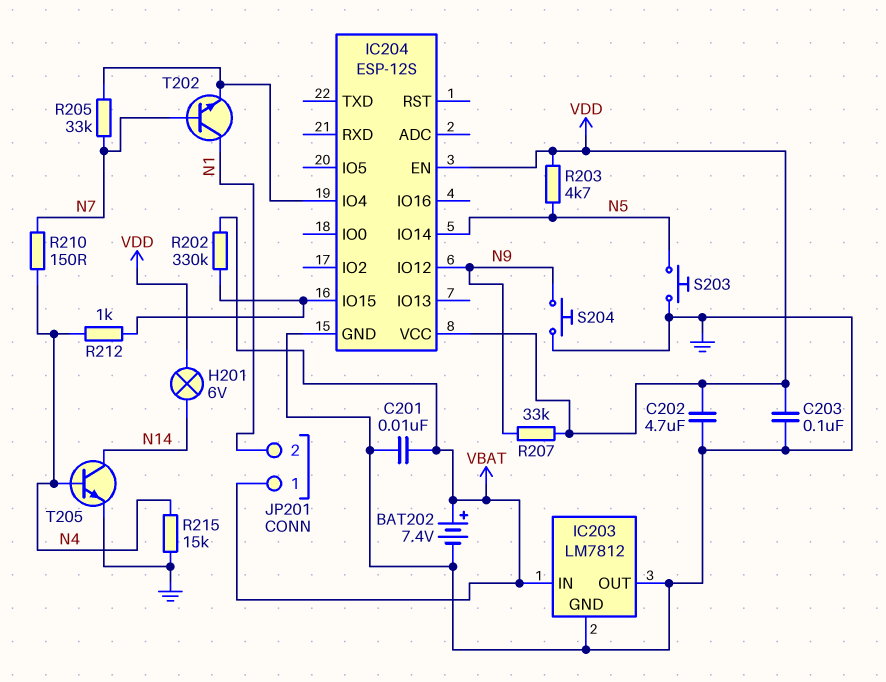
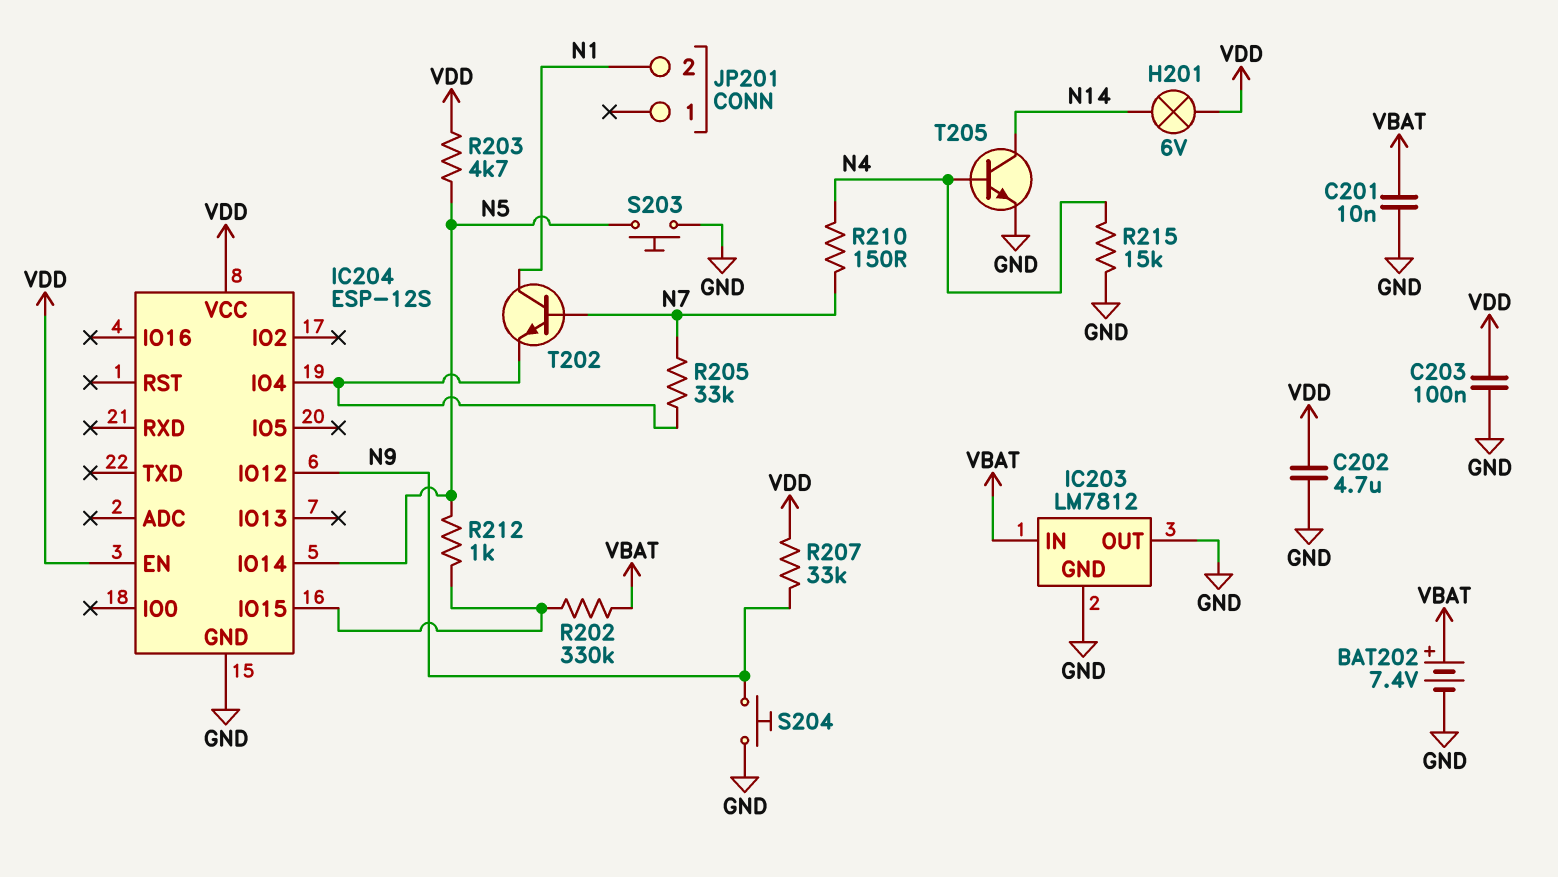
JP201 pin 1: VBAT -> none
R212: 1k (IC204/IO15, N4) -> 1k (IC204/IO15, N5)

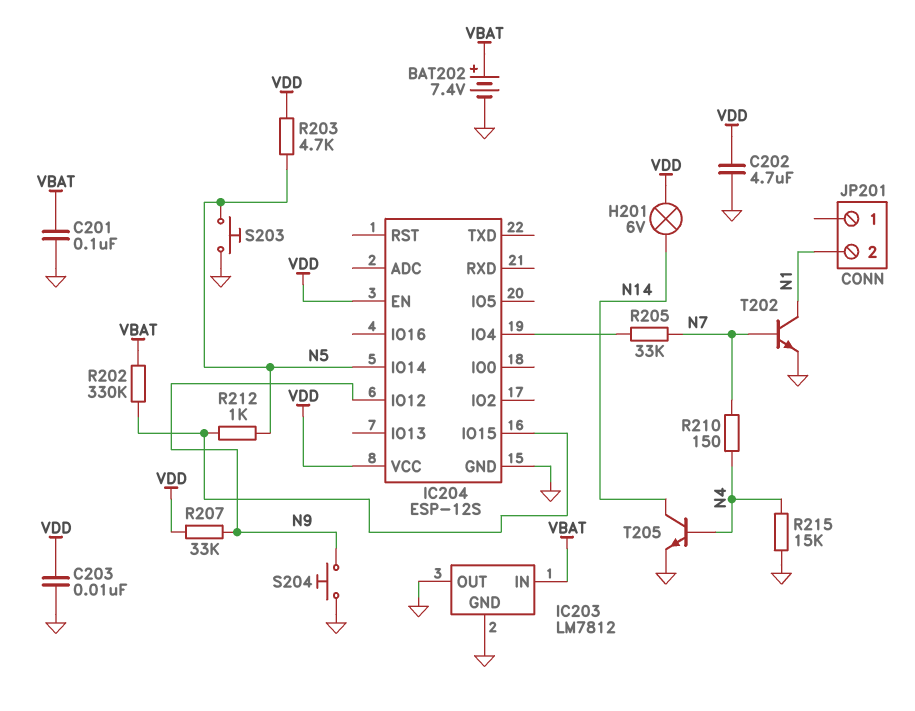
C201: 10nF (GND, VBAT) -> 100nF (GND, VBAT)
C203: 100nF (GND, VDD) -> 10nF (GND, VDD)
T202: NPN (B N7, C N1, E IC204/IO4) -> NPN (B N7, C N1, E GND)

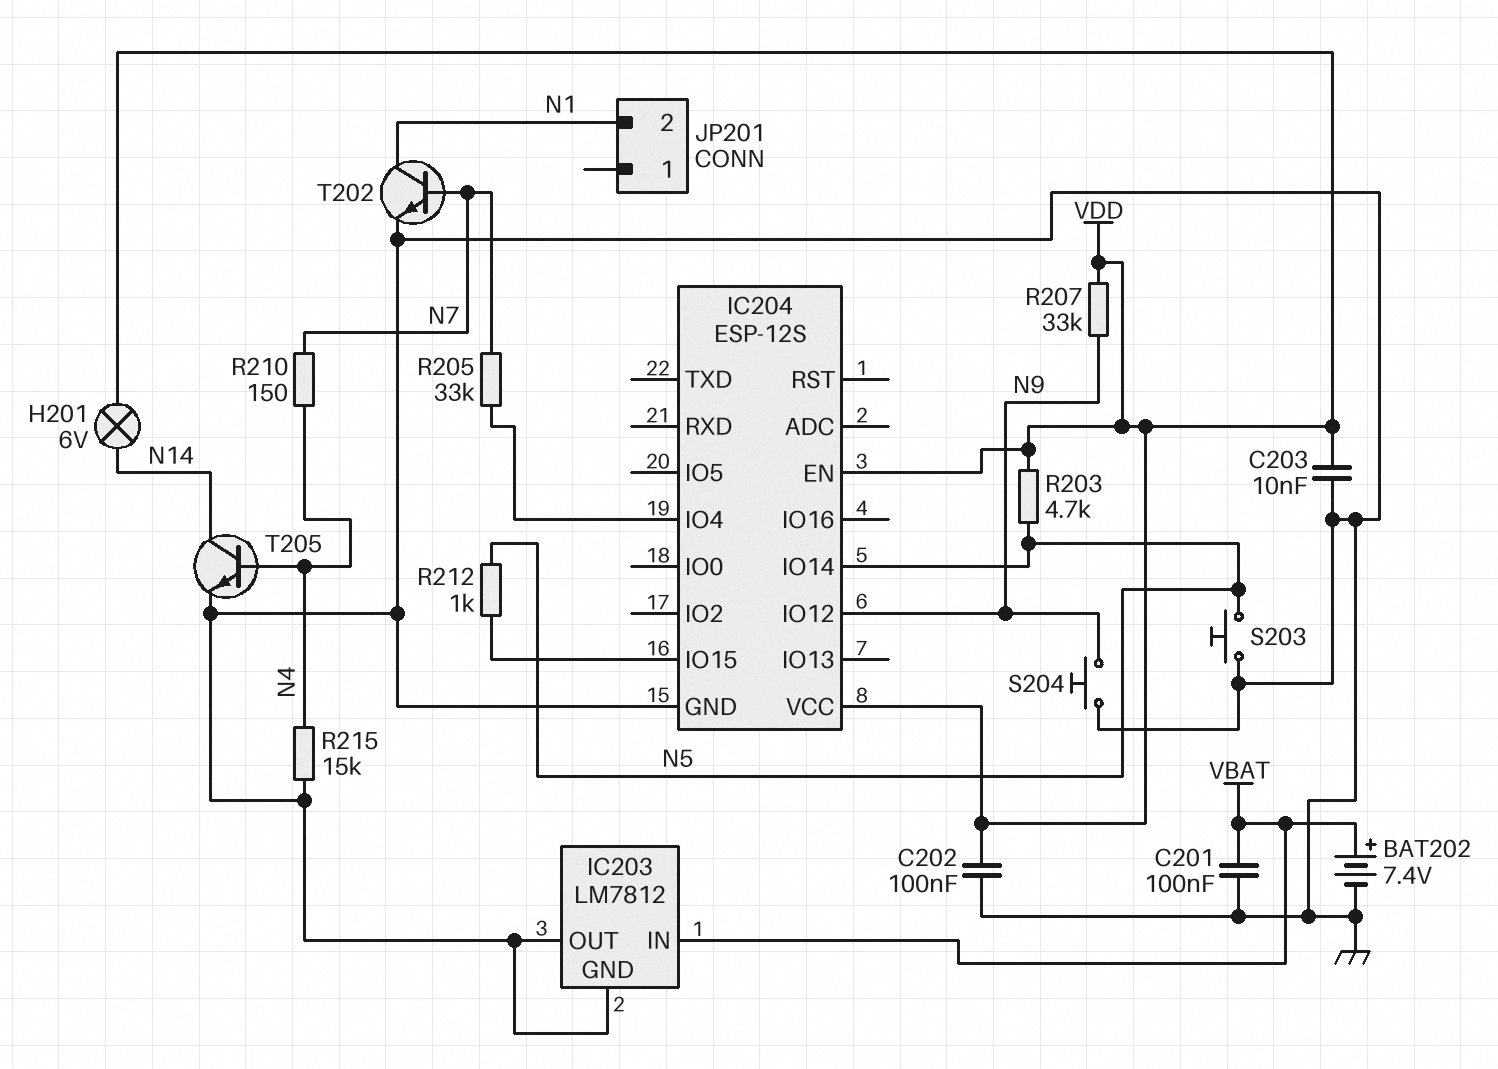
C202: 4.7uF (GND, VDD) -> 100nF (GND, VDD)
R202: 330k (IC204/IO15, VBAT) -> none

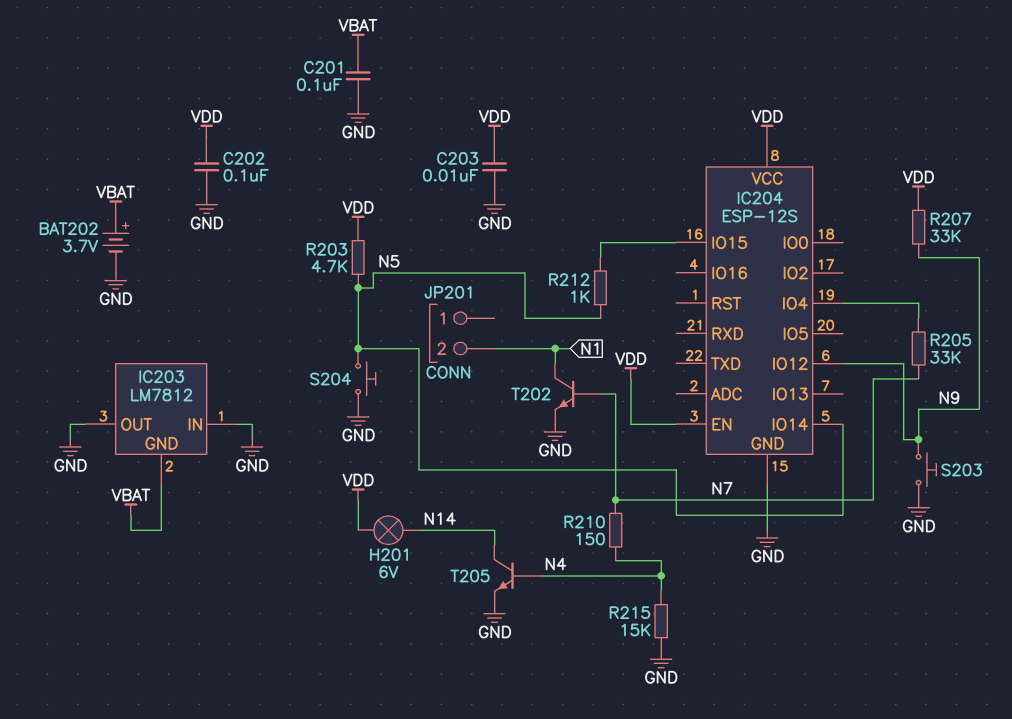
BAT202: 7.4V (plus VBAT, minus GND) -> 3.7V (plus VBAT, minus GND)
IC203 pin GND: GND -> VBAT
IC203 pin IN: VBAT -> GND
S203: button (GND, N5) -> button (GND, N9)
S204: button (GND, N9) -> button (GND, N5)

